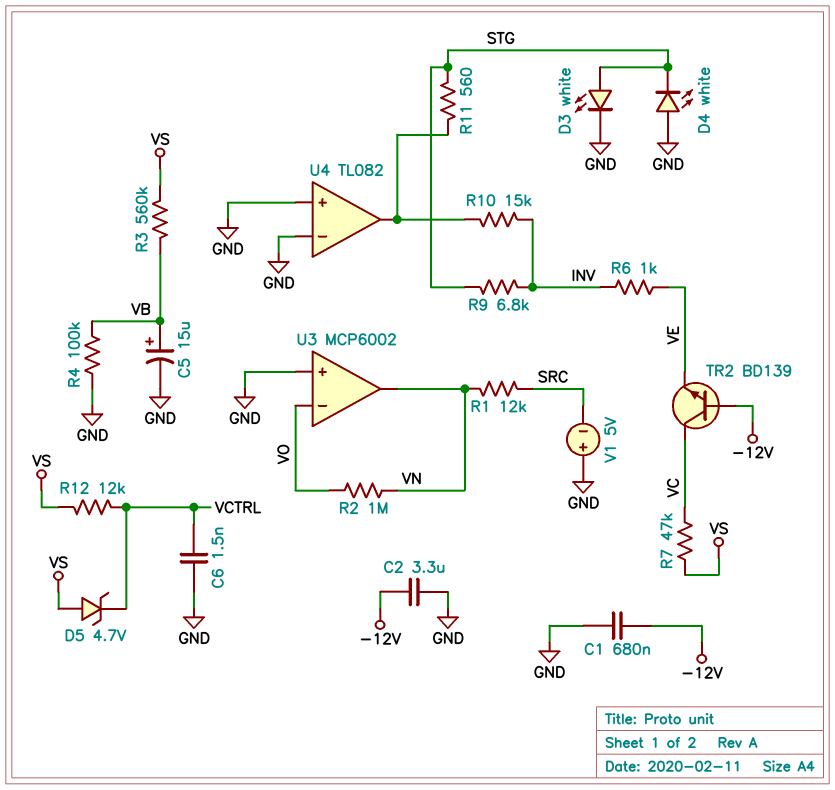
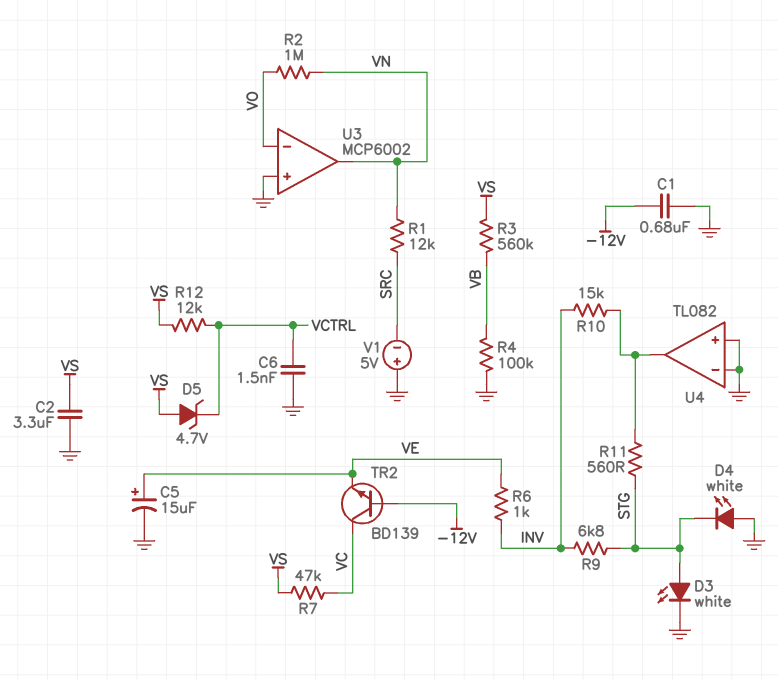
C2: 3.3uF (-12V, GND) -> 3.3uF (GND, VS)
C5: 15uF (plus VB, minus GND) -> 15uF (plus VE, minus GND)

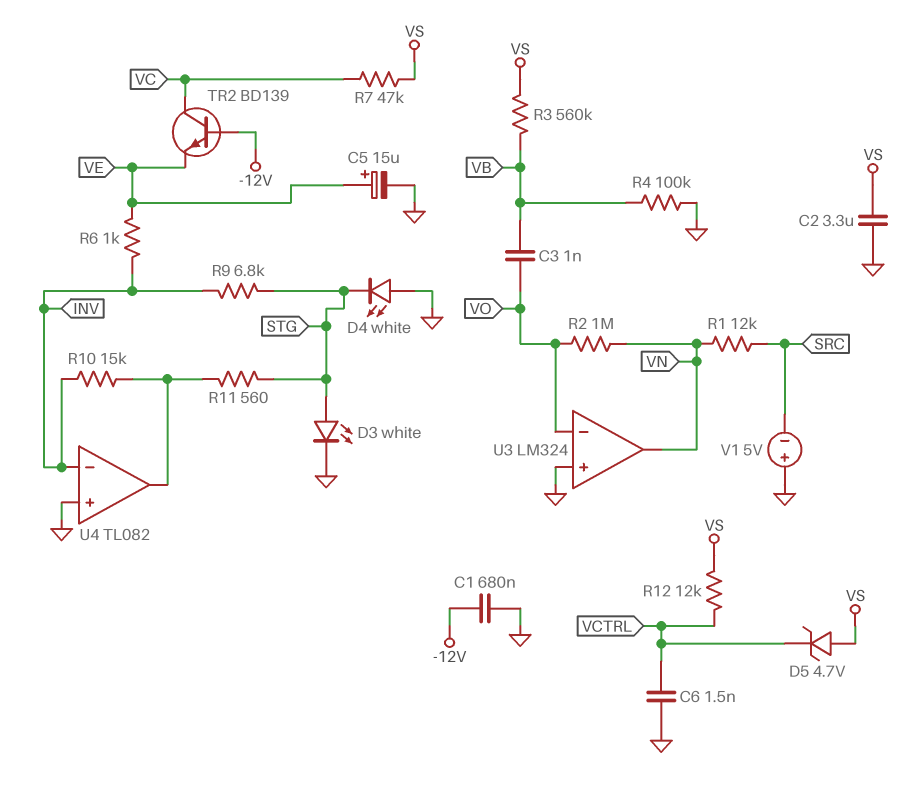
C3: none -> 1nF (VB, VO)
U3: MCP6002 -> LM324
U4 pin in-: GND -> INV

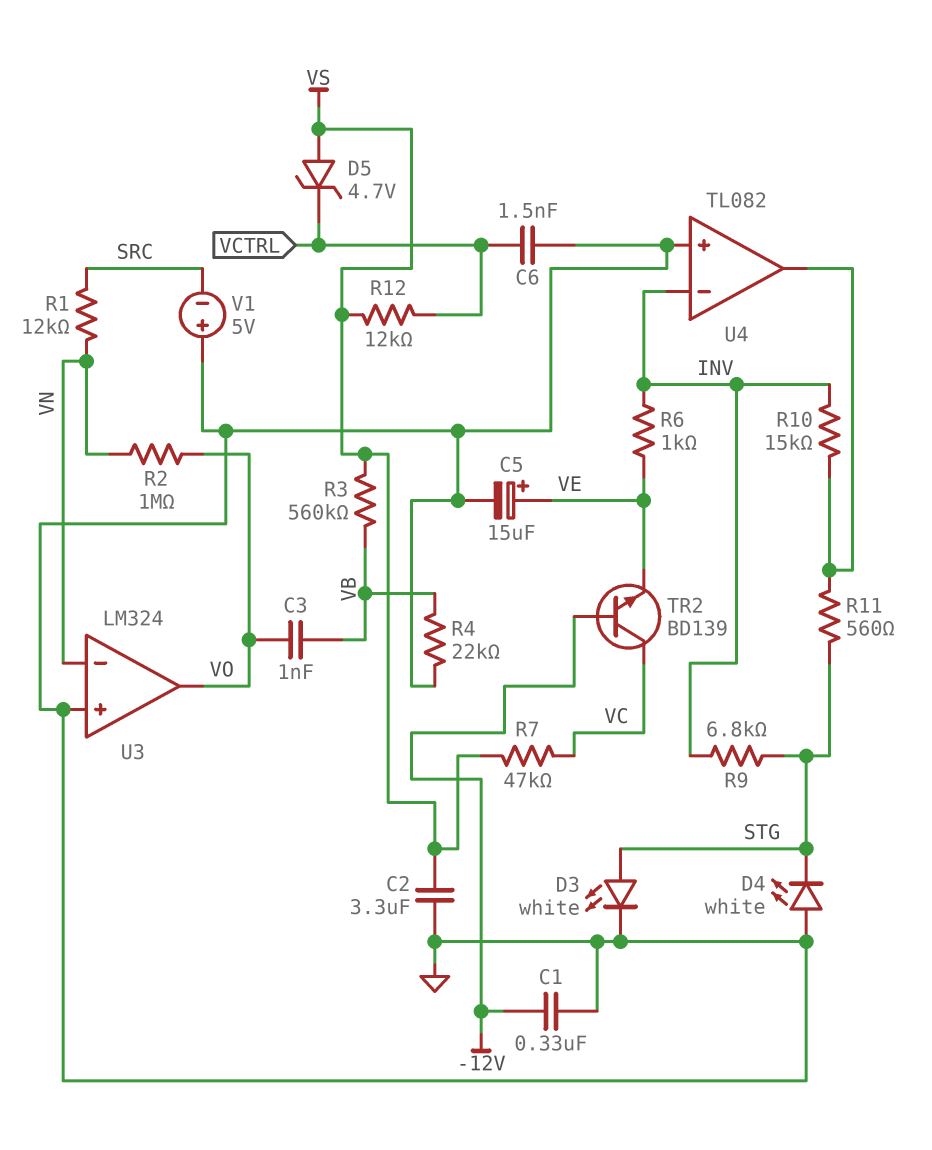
C1: 680nF (-12V, GND) -> 330nF (-12V, GND)
R4: 100k (GND, VB) -> 22k (GND, VB)
U3 pin in-: VO -> VN
U3 pin out: VN -> VO

